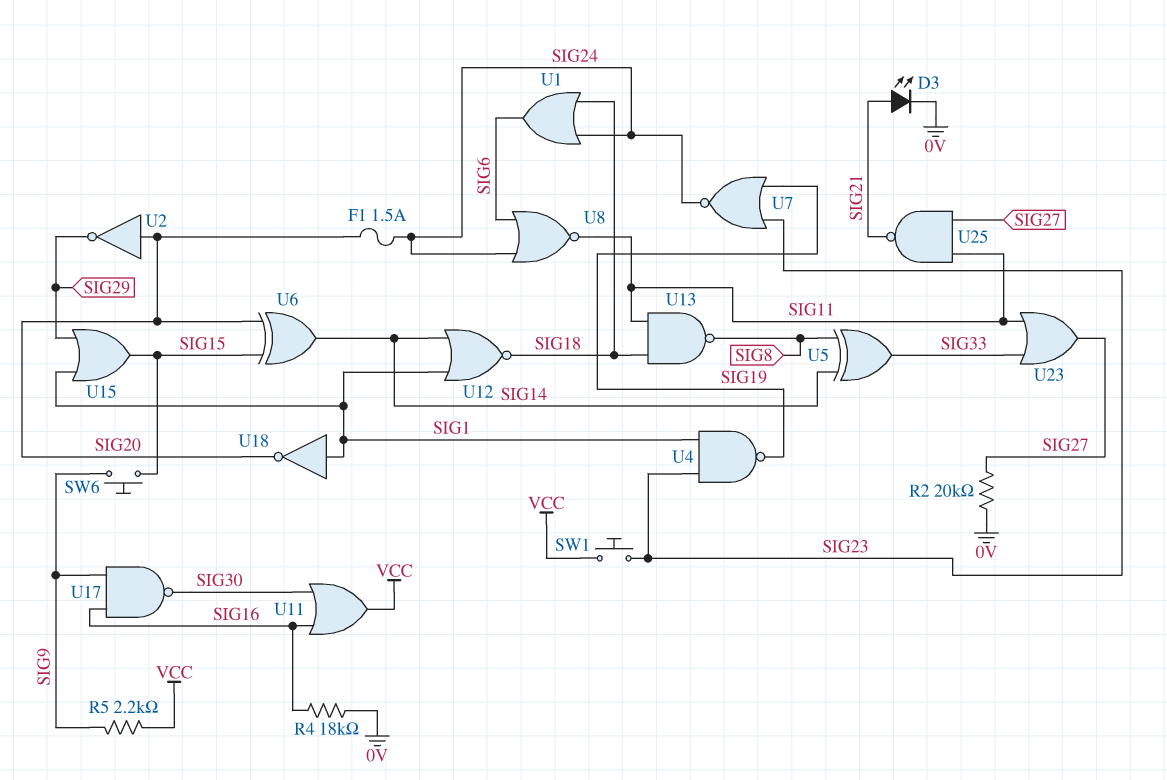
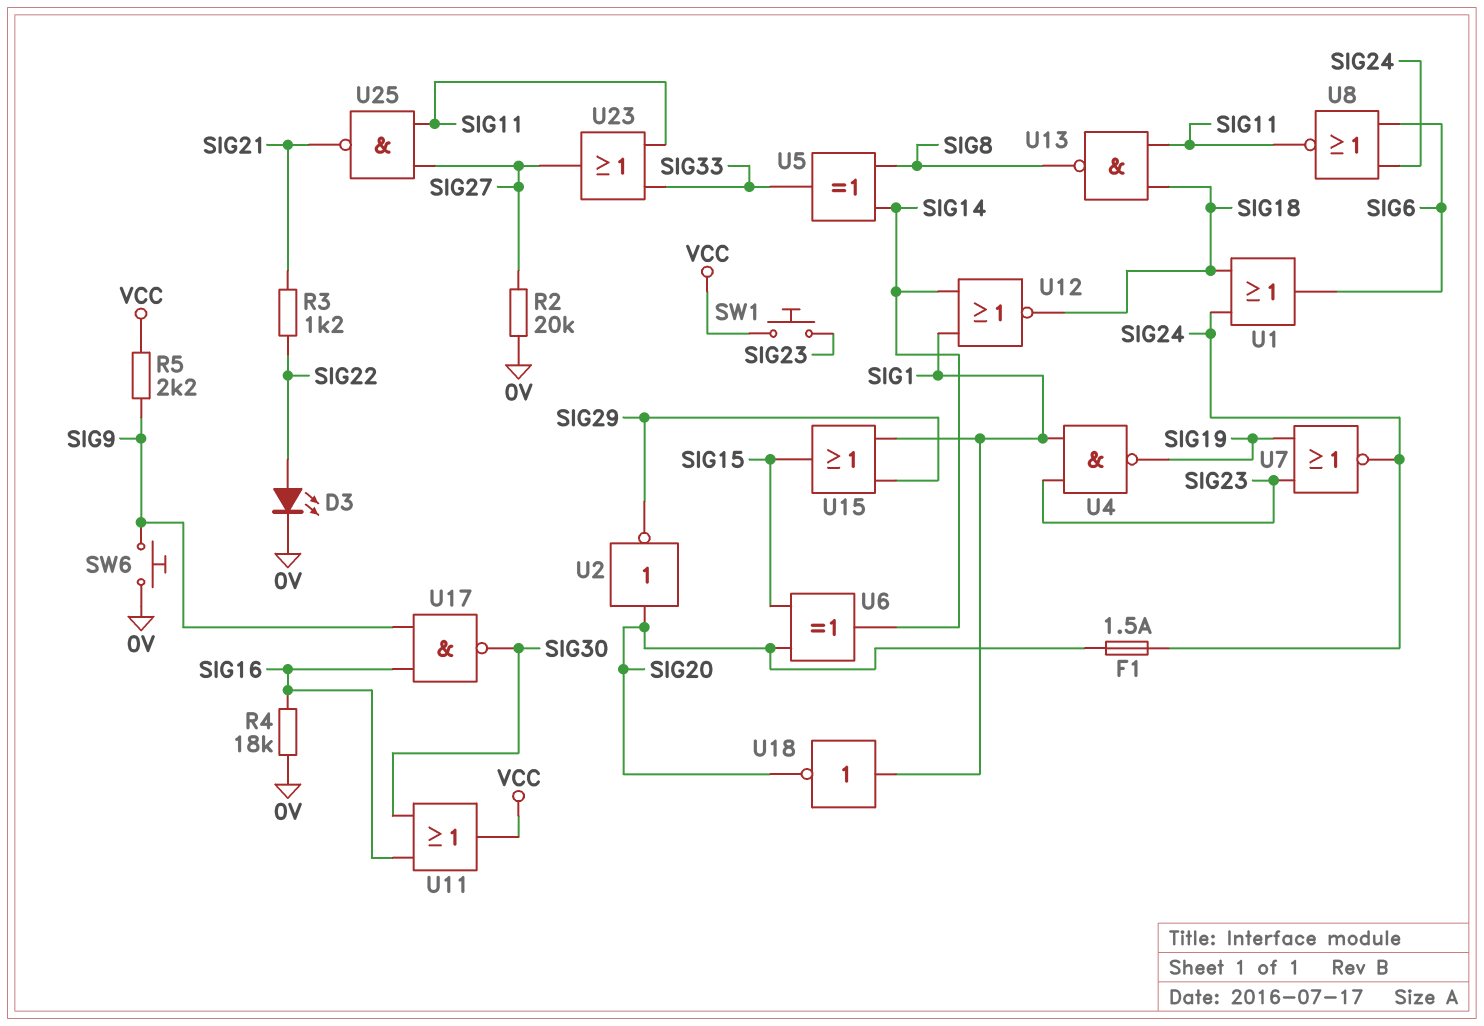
D3: LED (A SIG21, K 0V) -> LED (A SIG22, K 0V)
R3: none -> 1.2k (SIG21, SIG22)
SW6: button (SIG9, SIG15) -> button (0V, SIG9)

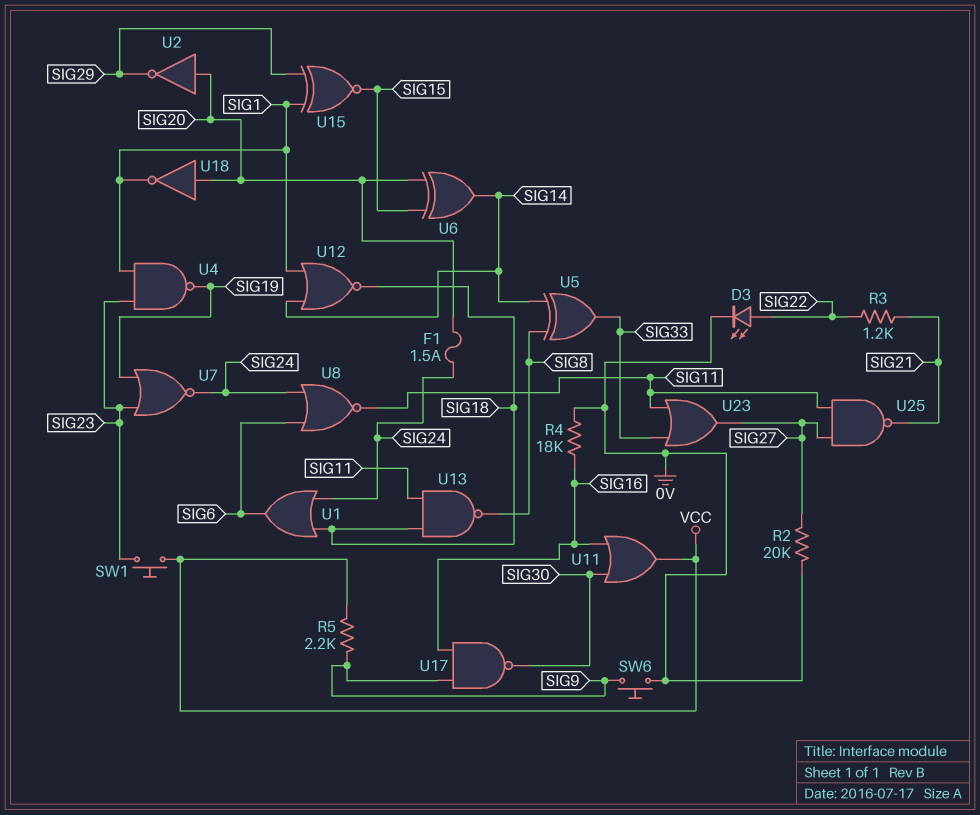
U15: OR (in SIG1, in SIG29, out SIG15) -> XNOR (in SIG1, in SIG29, out SIG15)
U18: NOT (in SIG1, out SIG20) -> NOT (in SIG20, out SIG1)

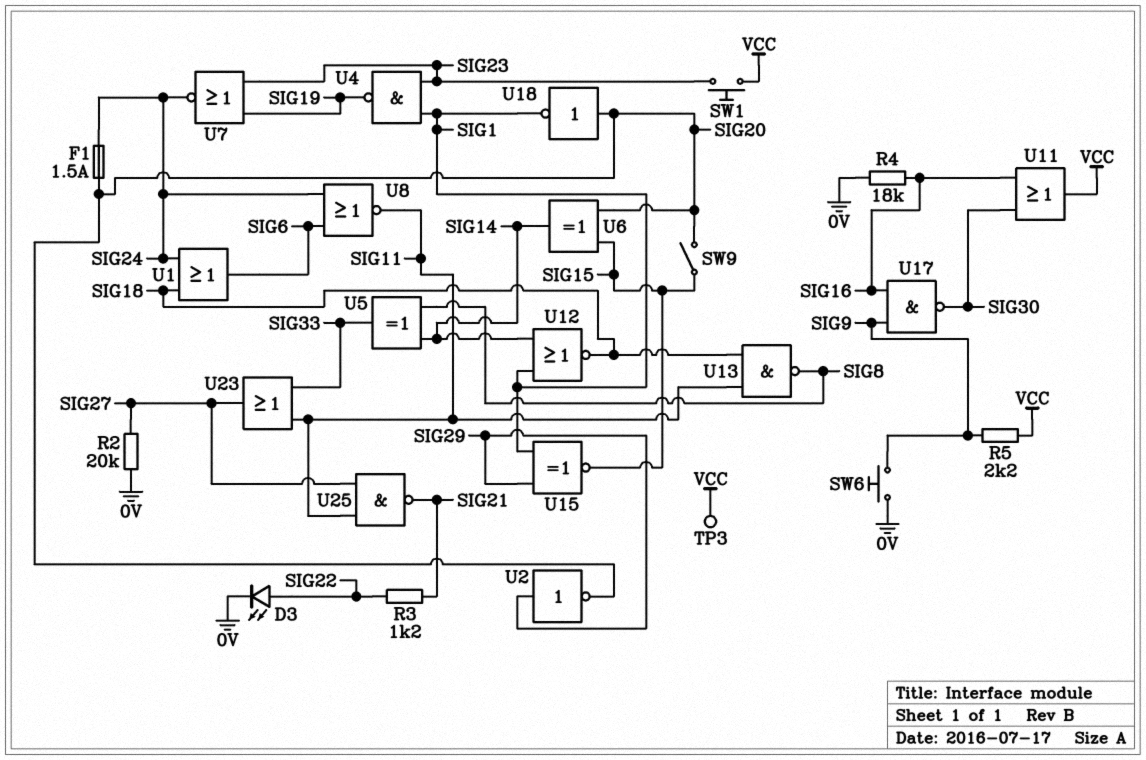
SW9: none -> switch (SIG15, SIG20)
TP3: none -> test point (VCC)
U2: NOT (in SIG20, out SIG29) -> NOT (in SIG29, out SIG20)

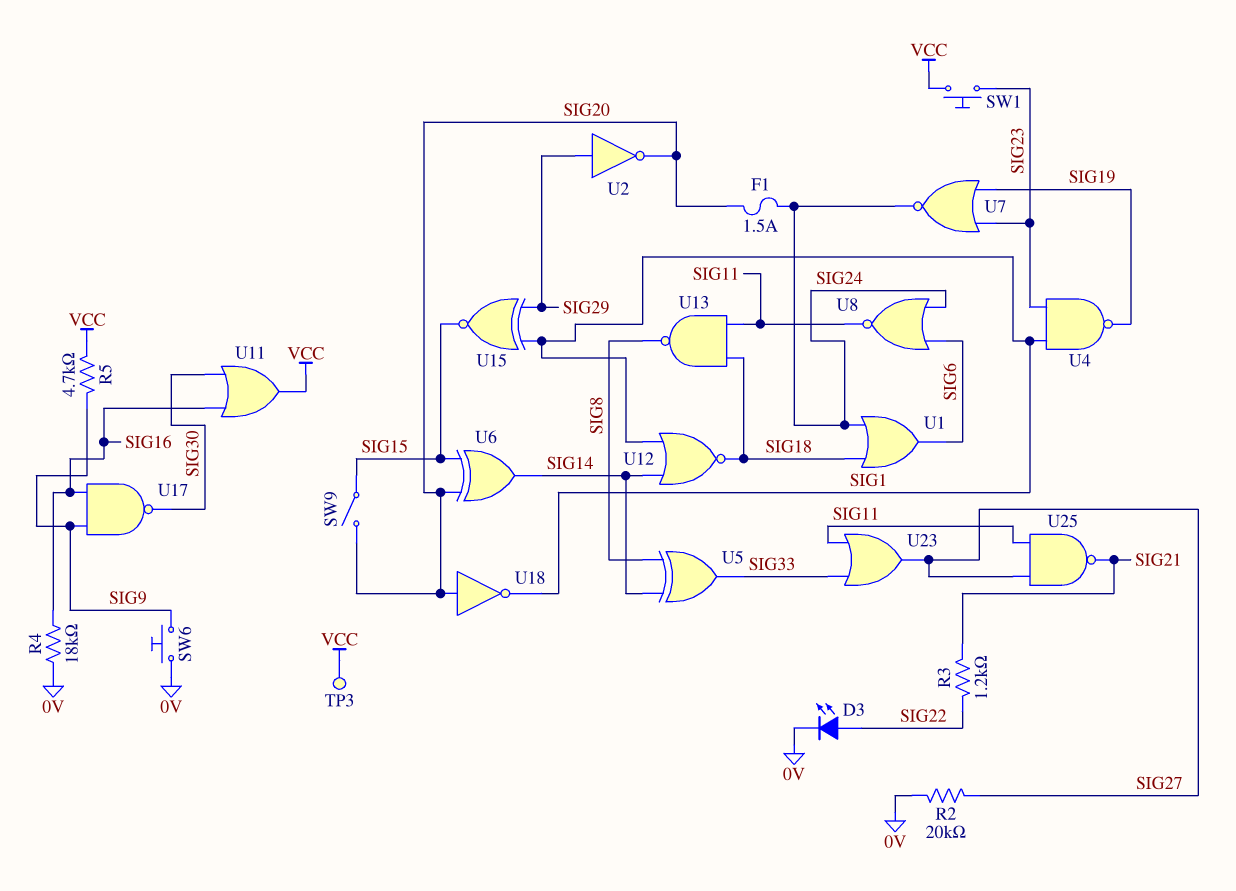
R5: 2.2k (SIG9, VCC) -> 4.7k (SIG9, VCC)

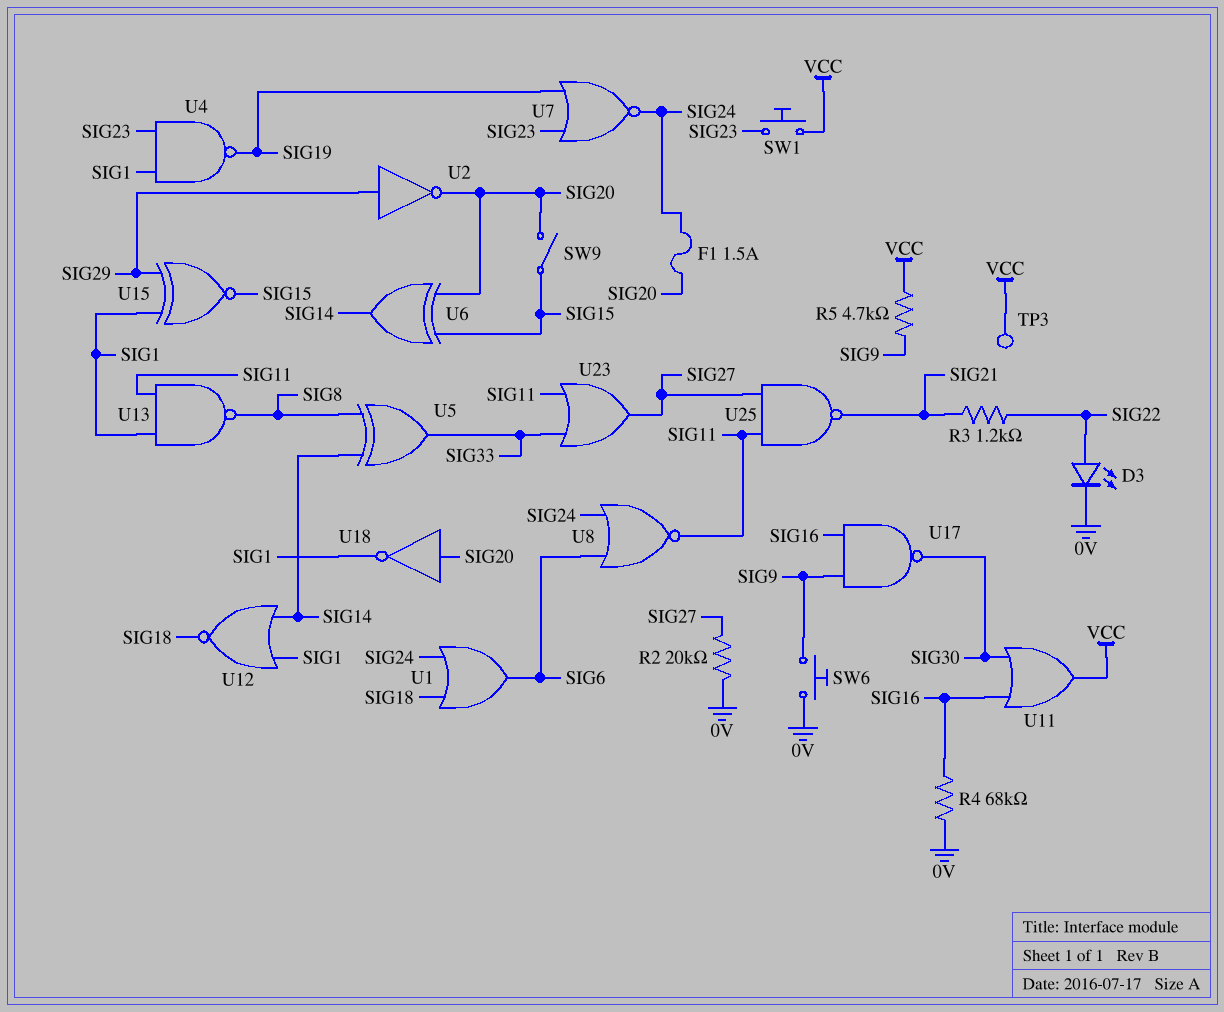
R4: 18k (0V, SIG16) -> 68k (0V, SIG16)
U13: NAND (in SIG11, in SIG18, out SIG8) -> NAND (in SIG1, in SIG11, out SIG8)

